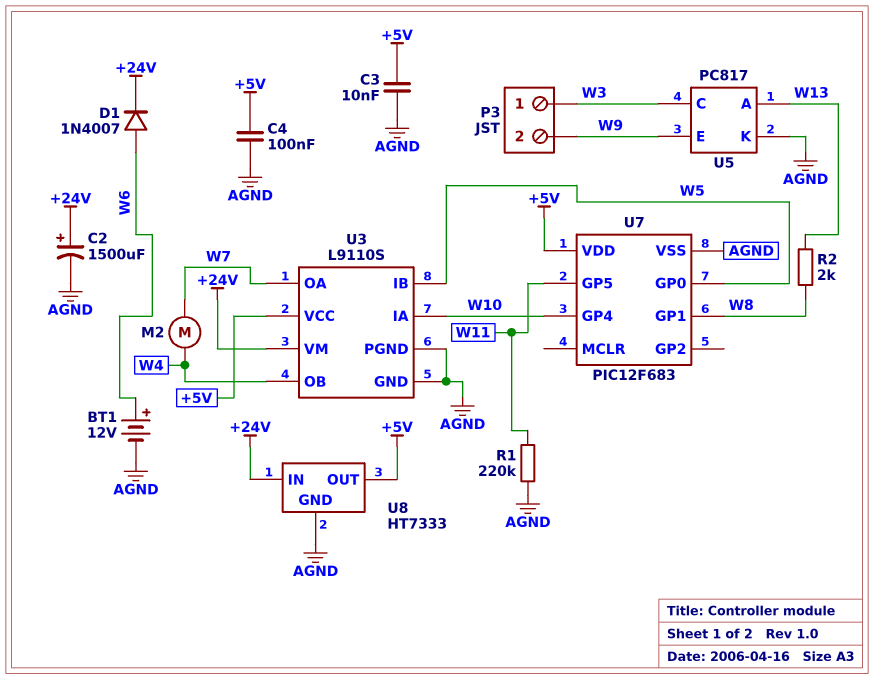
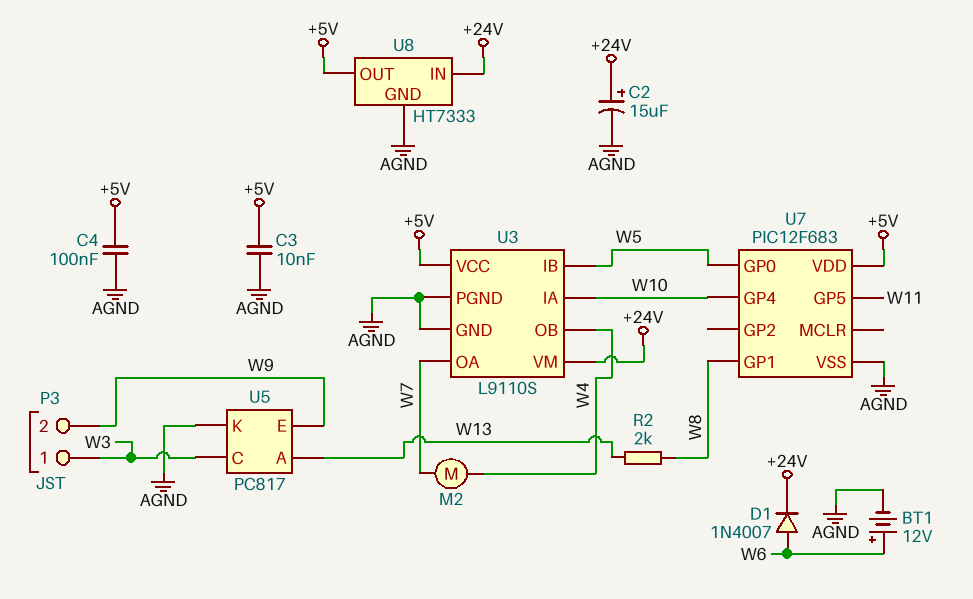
C2: 1500uF (plus +24V, minus AGND) -> 15uF (plus +24V, minus AGND)
R1: 220k (AGND, W11) -> none

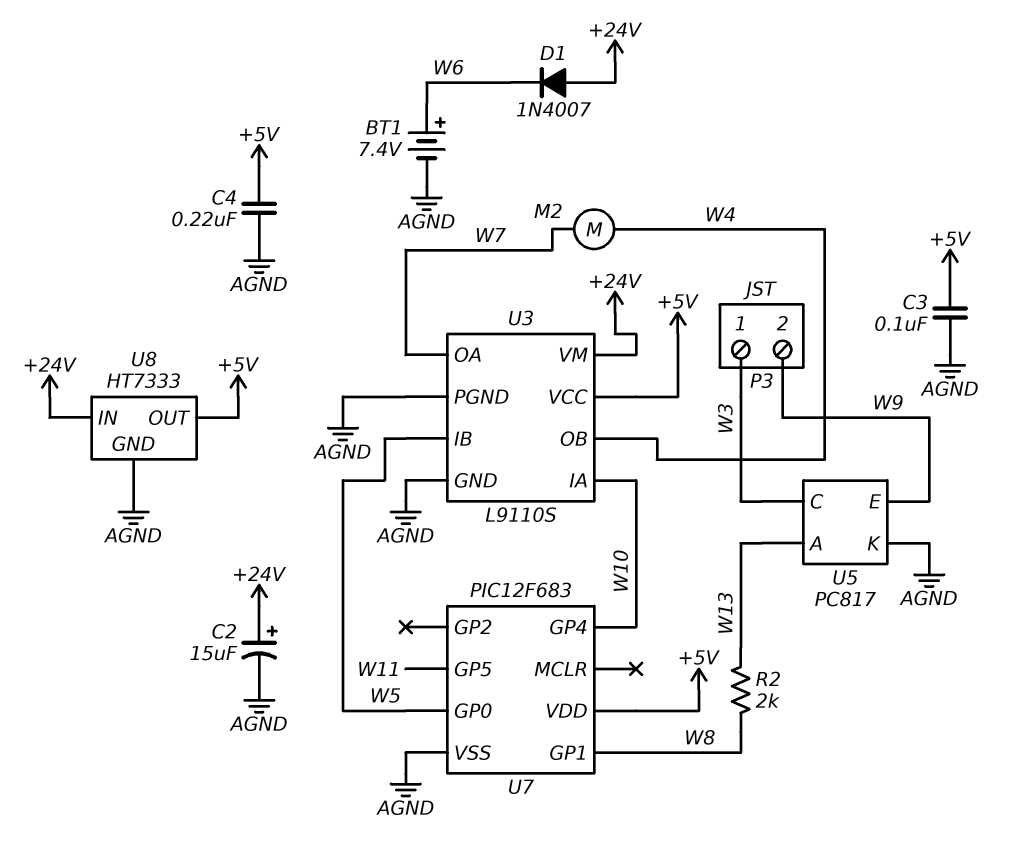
BT1: 12V (plus W6, minus AGND) -> 7.4V (plus W6, minus AGND)
C3: 10nF (+5V, AGND) -> 100nF (+5V, AGND)
C4: 100nF (+5V, AGND) -> 220nF (+5V, AGND)
D1: diode 1N4007 (A W6, K +24V) -> diode 1N4007 (A +24V, K W6)

